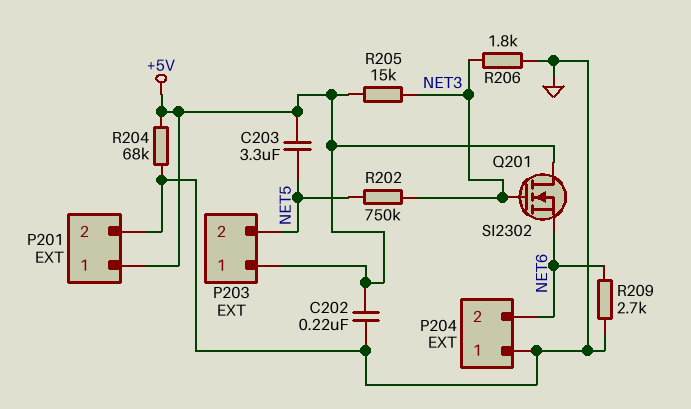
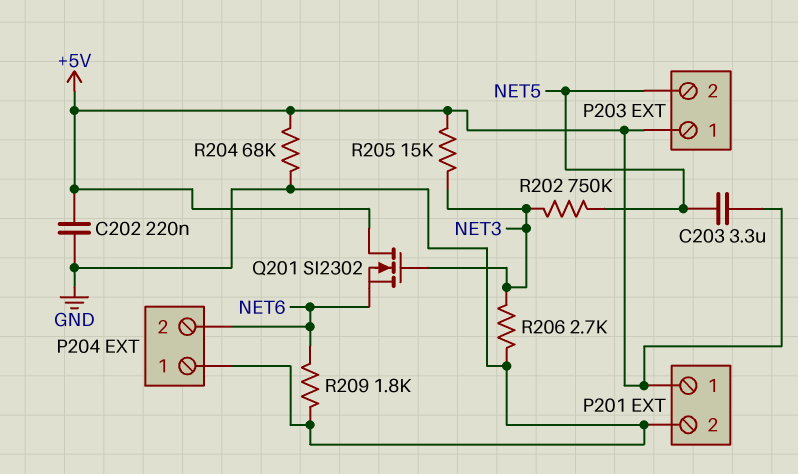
R206: 1.8k (GND, NET3) -> 2.7k (GND, NET3)
R209: 2.7k (GND, NET6) -> 1.8k (GND, NET6)

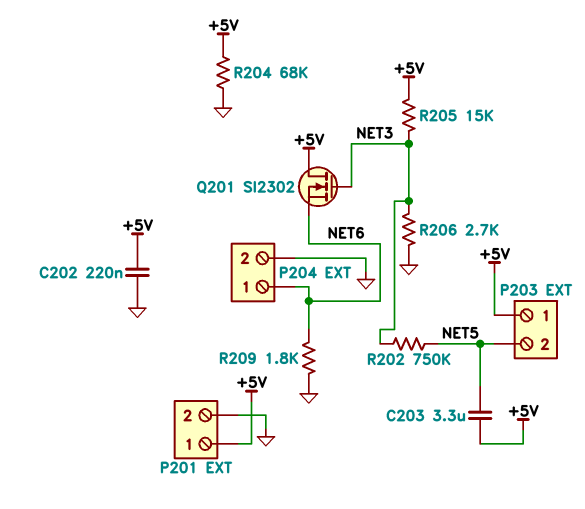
P204 pin 1: GND -> NET6
P204 pin 2: NET6 -> GND

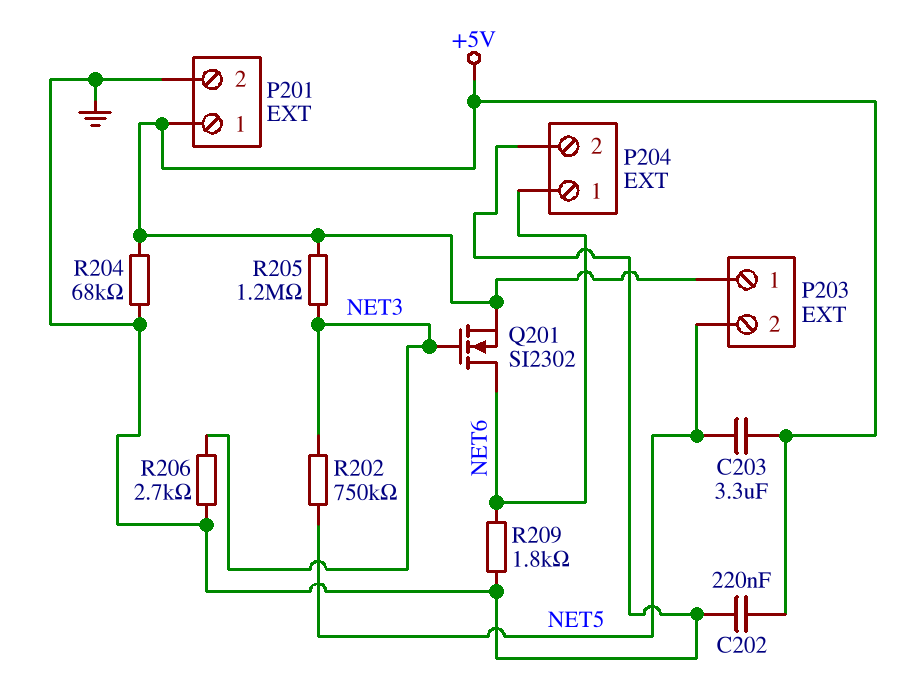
Q201: NMOS SI2302 (G NET3, D +5V, S NET6) -> NMOS SI2302 (G NET3, D NET6, S +5V)
R205: 15k (+5V, NET3) -> 1.2M (+5V, NET3)

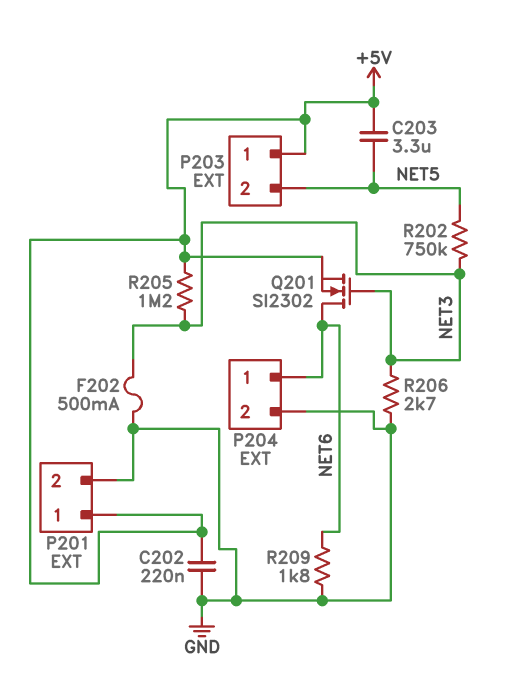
F202: none -> 500mA (GND, NET3)
R204: 68k (+5V, GND) -> none

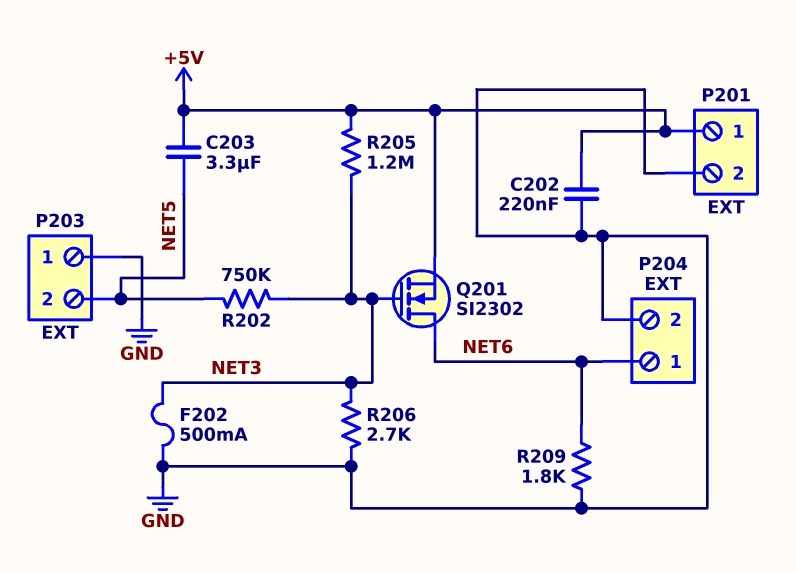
P203 pin 1: +5V -> GND

